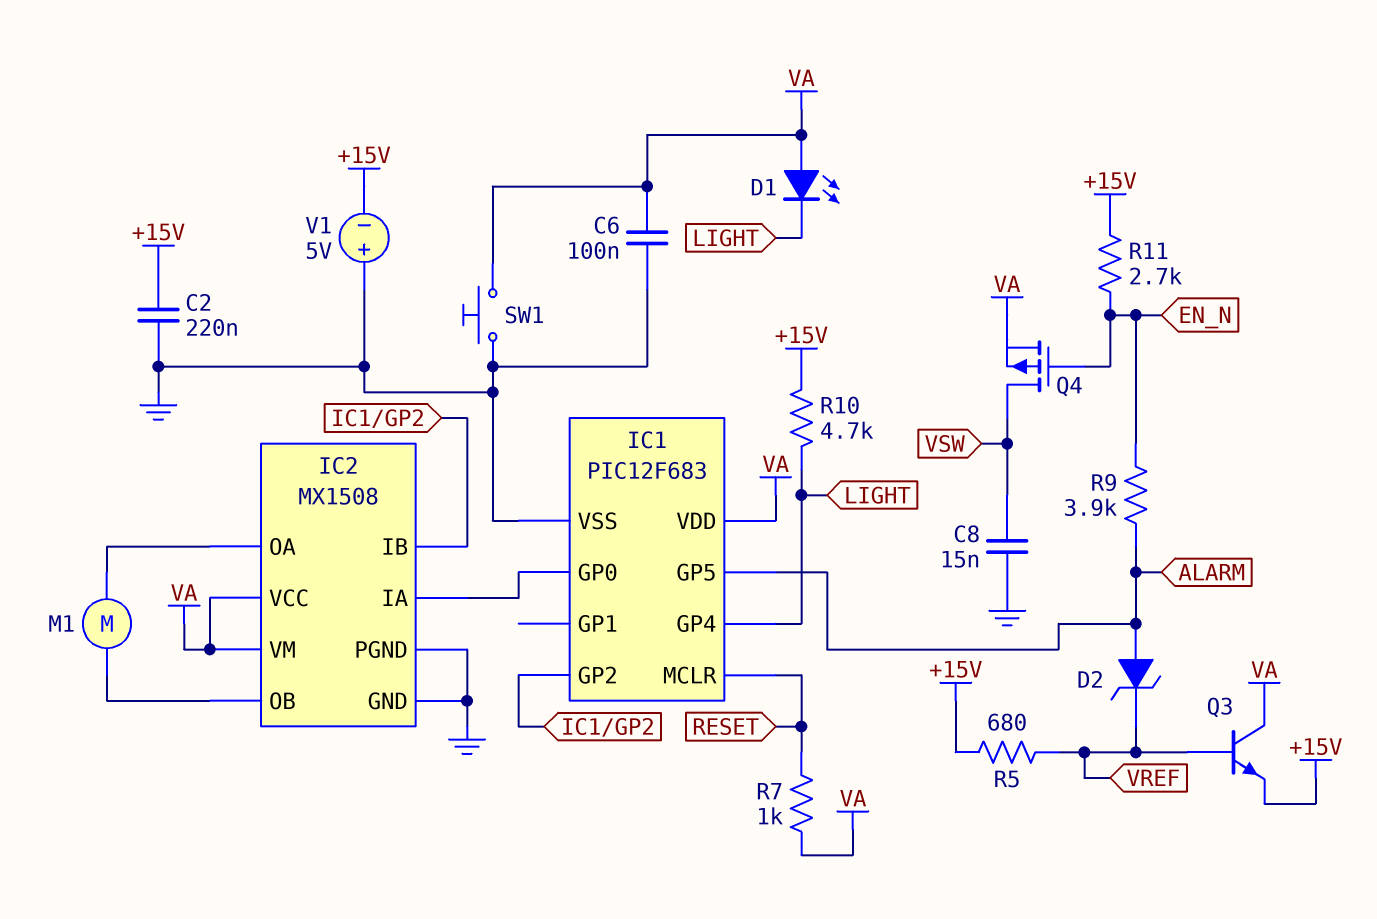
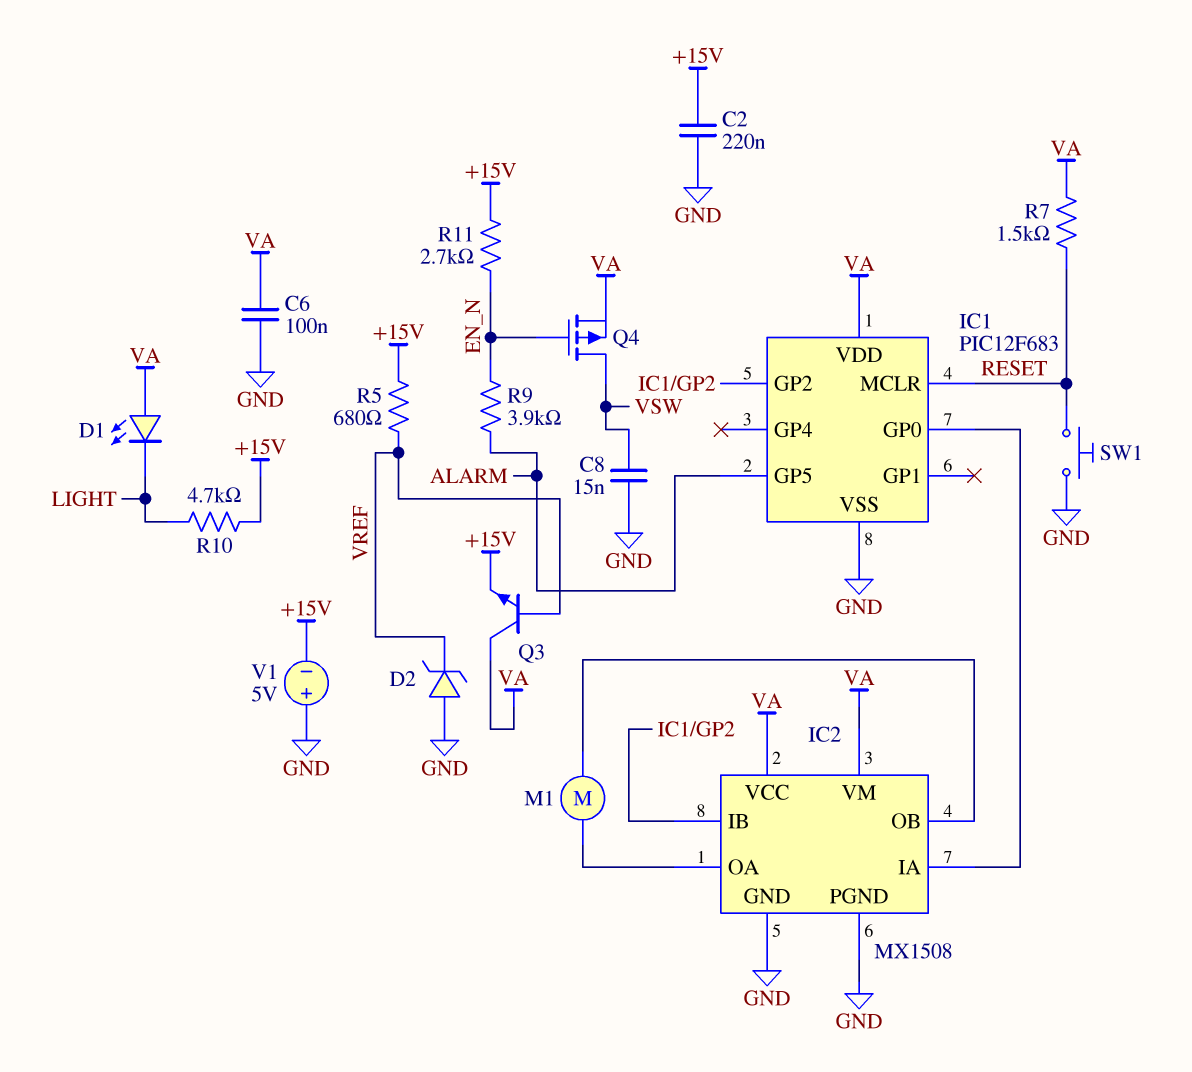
D2: zener (A ALARM, K VREF) -> zener (A GND, K VREF)
IC1 pin GP4: LIGHT -> none
R7: 1k (RESET, VA) -> 1.5k (RESET, VA)
SW1: button (GND, VA) -> button (GND, RESET)

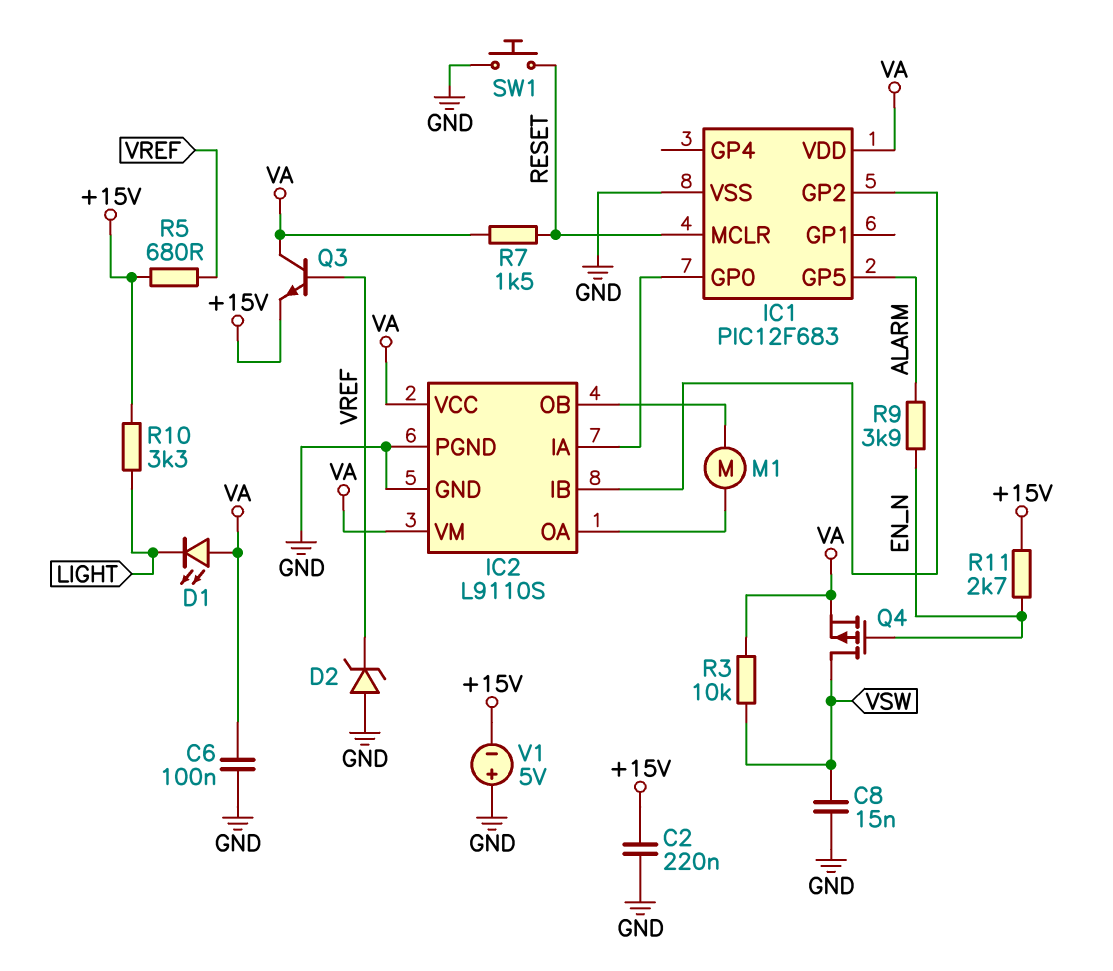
IC2: MX1508 -> L9110S
R3: none -> 10k (VA, VSW)
R10: 4.7k (+15V, LIGHT) -> 3.3k (+15V, LIGHT)

